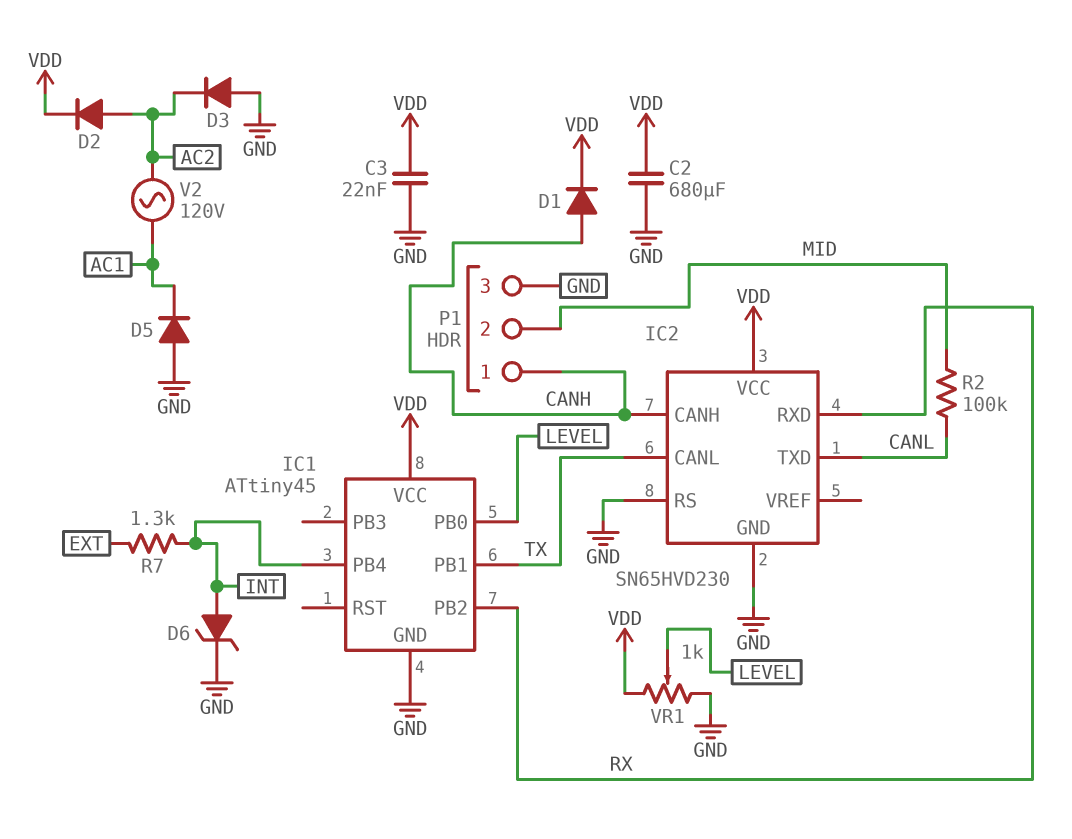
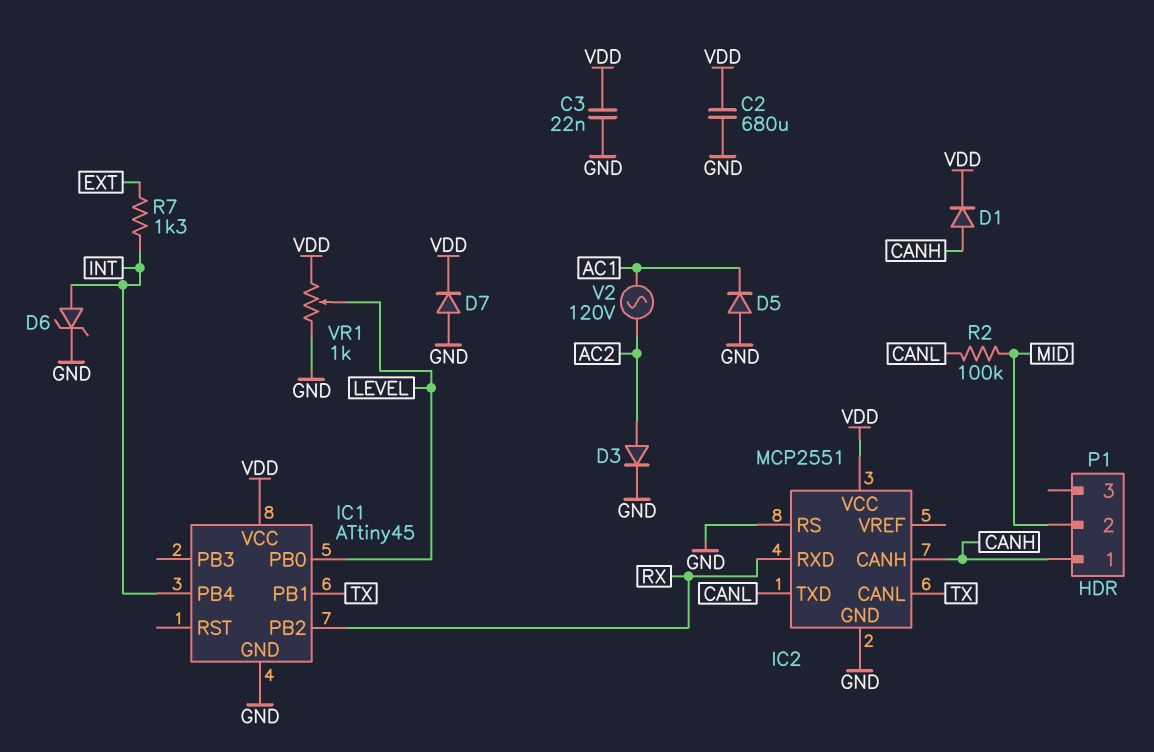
D2: diode (A AC2, K VDD) -> none
D3: diode (A GND, K AC2) -> diode (A AC2, K GND)
D7: none -> diode (A GND, K VDD)
IC2: SN65HVD230 -> MCP2551
P1 pin 3: GND -> none

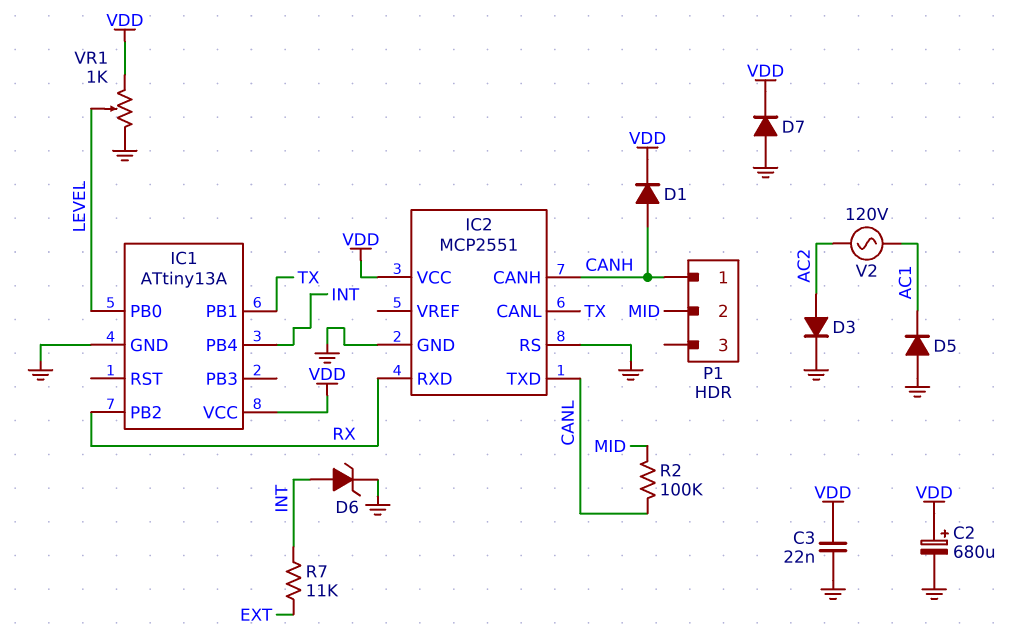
C2: 680uF (GND, VDD) -> 680uF (plus VDD, minus GND)
IC1: ATtiny45 -> ATtiny13A
R7: 1.3k (EXT, INT) -> 11k (EXT, INT)

